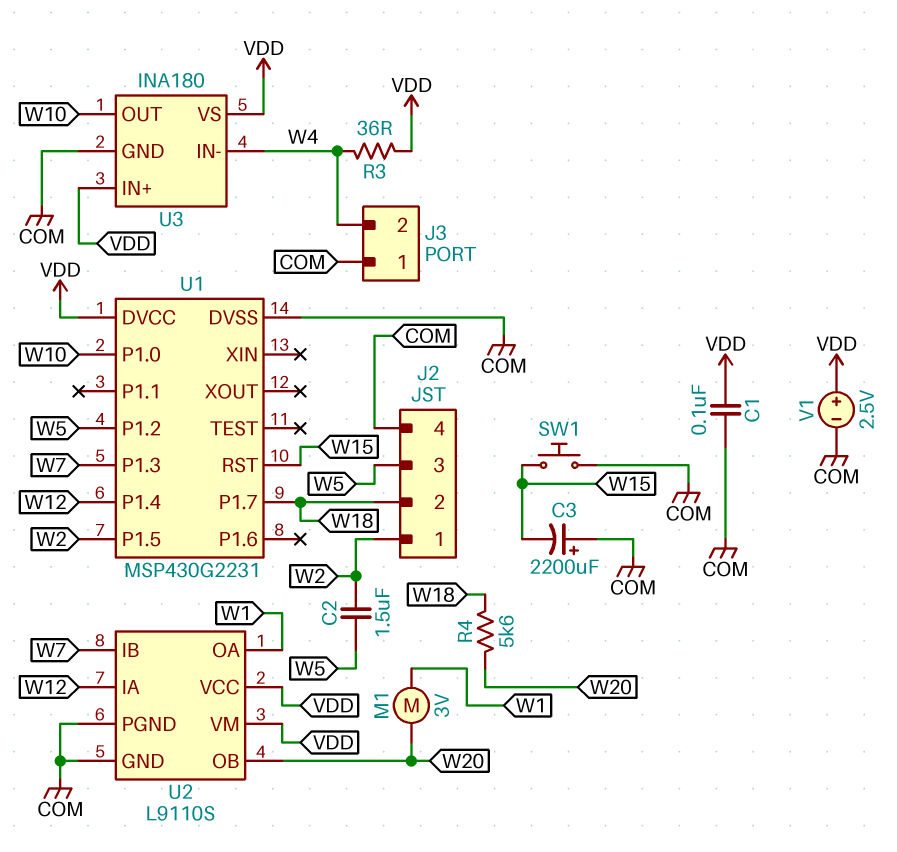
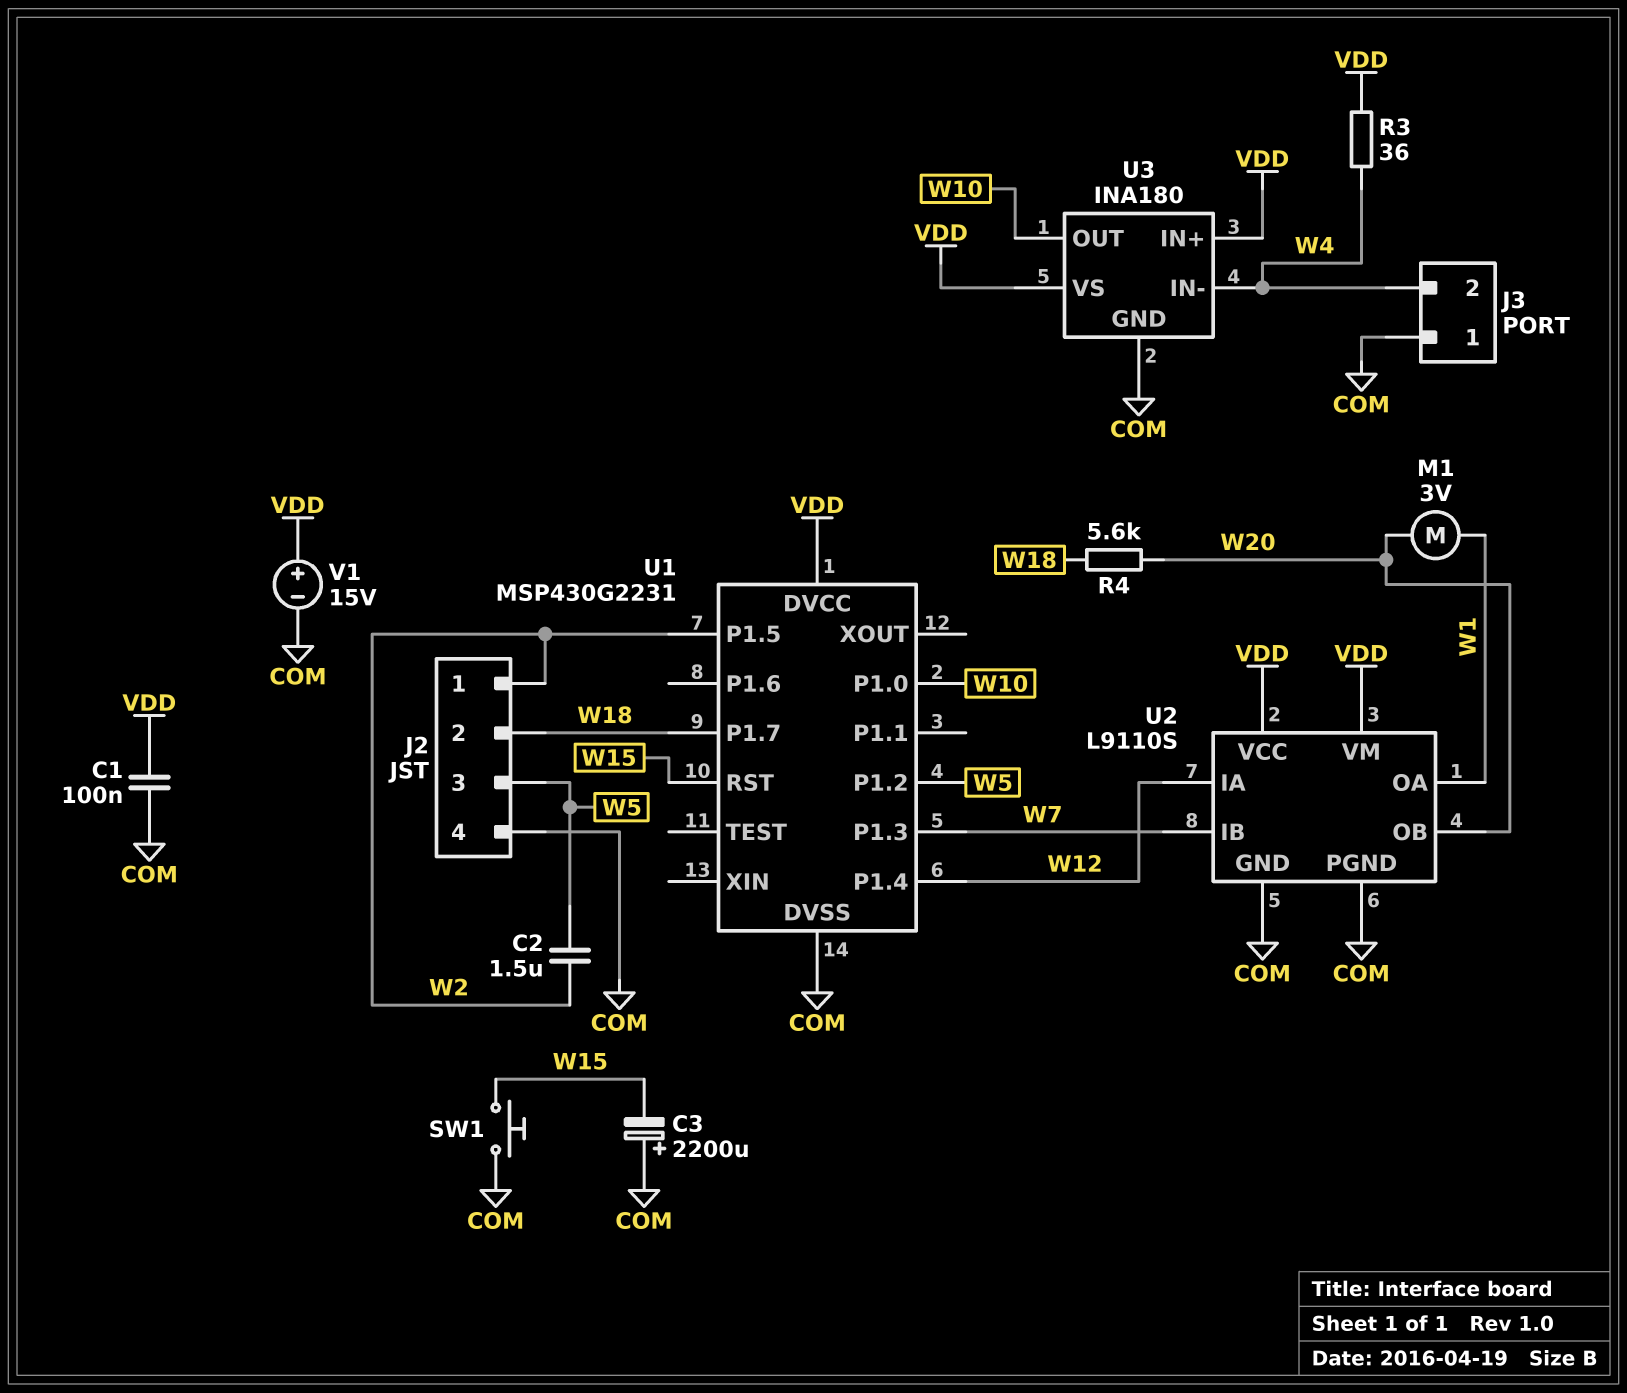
V1: 2.5V (plus VDD, minus COM) -> 15V (plus VDD, minus COM)

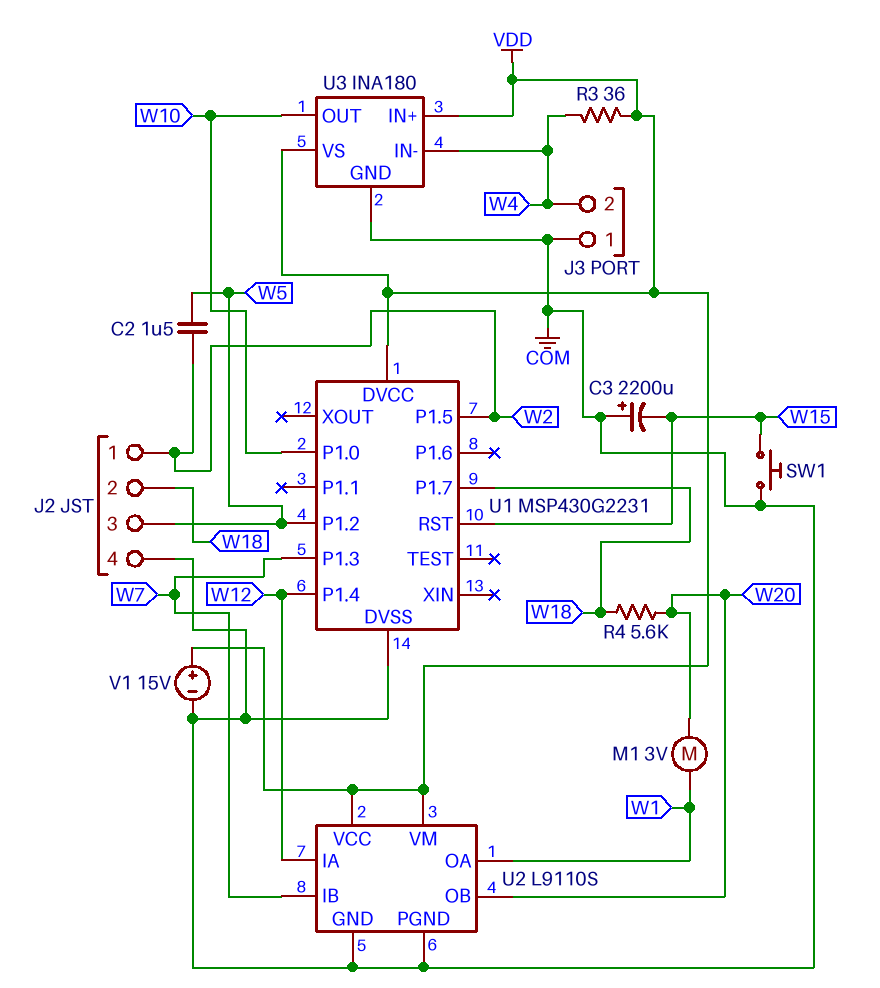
C1: 100nF (COM, VDD) -> none

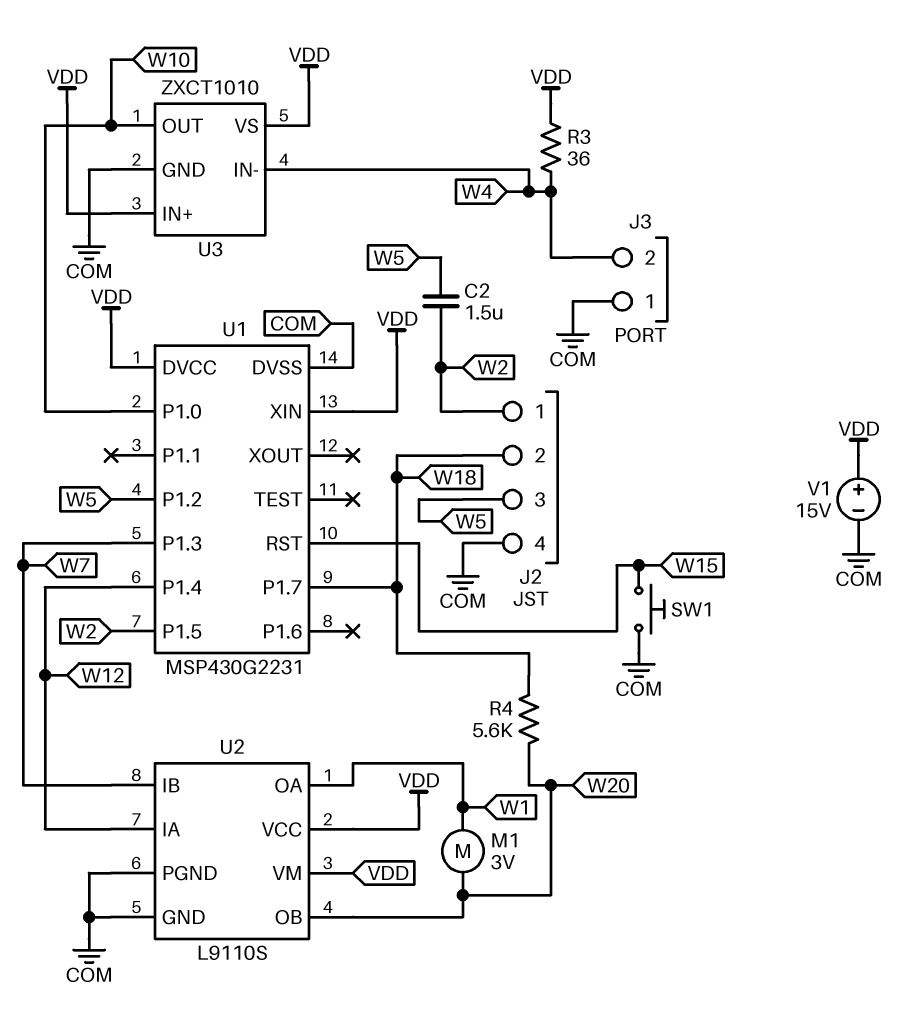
C3: 2200uF (plus COM, minus W15) -> none
U1 pin XIN: none -> VDD
U3: INA180 -> ZXCT1010

